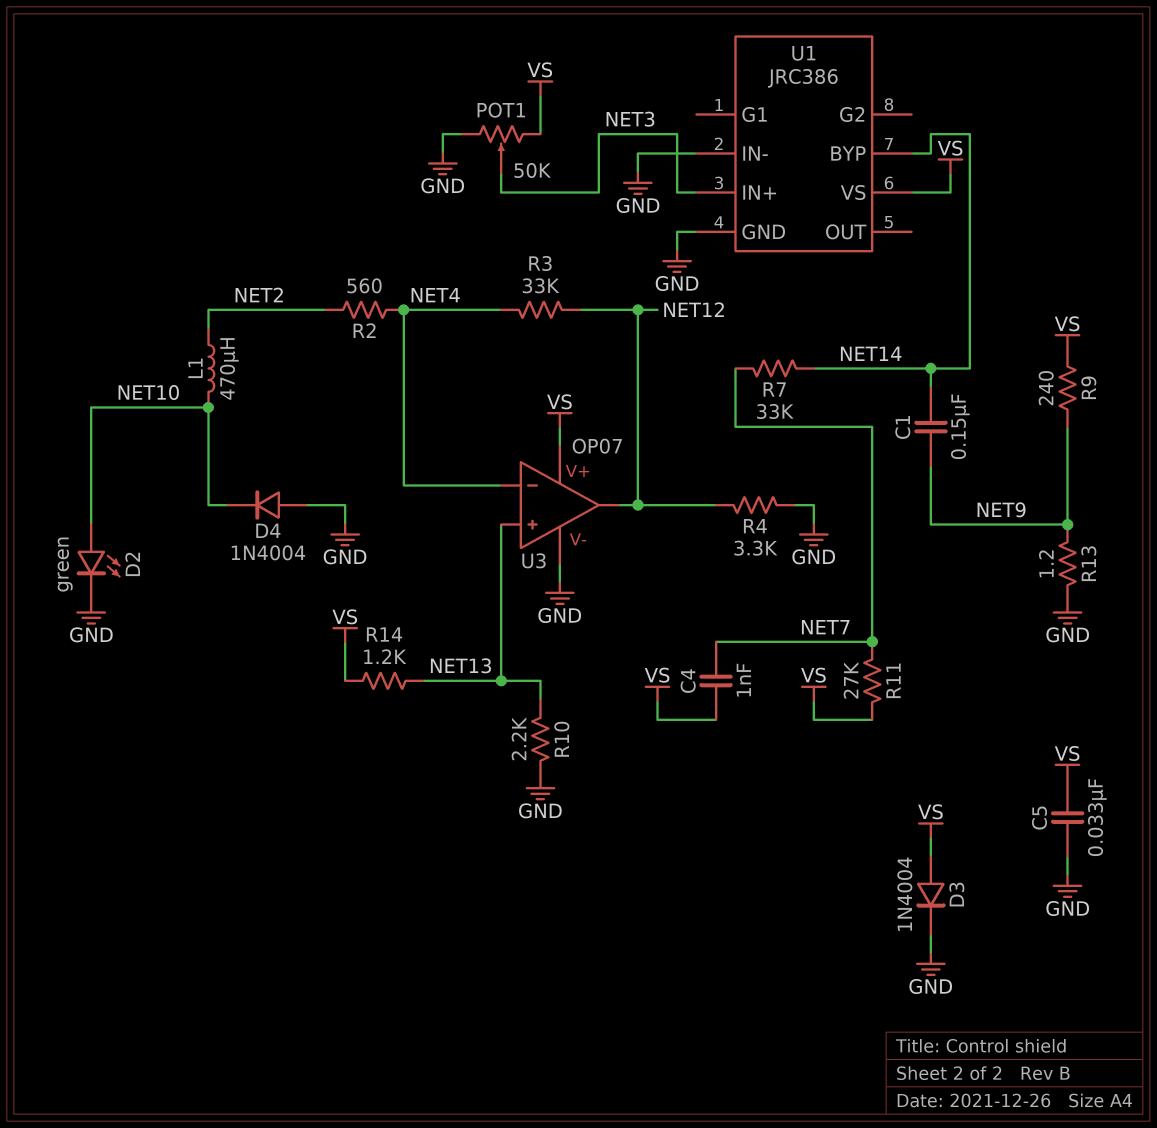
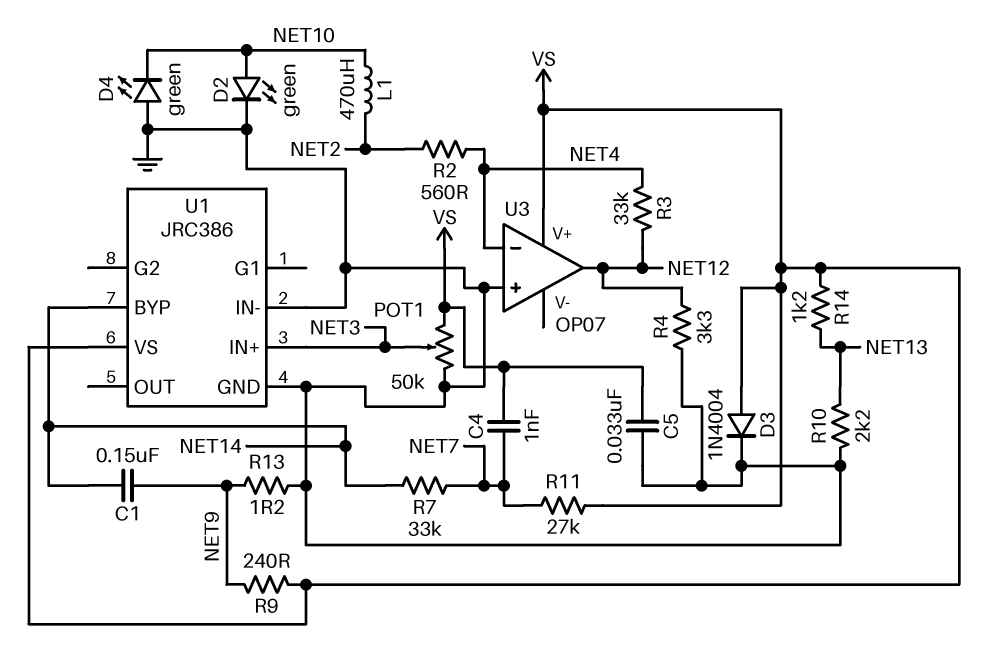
D4: diode 1N4004 (A GND, K NET10) -> LED green (A GND, K NET10)
U3 pin V-: GND -> none
U3 pin in+: NET13 -> GND

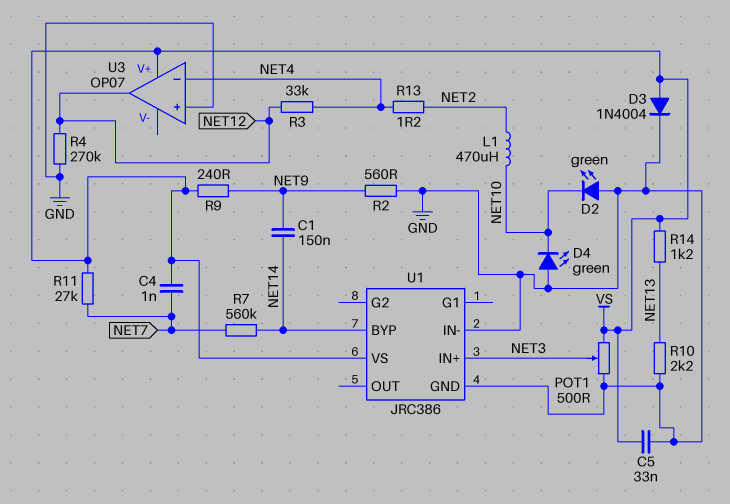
D2: LED green (A NET10, K GND) -> LED green (A GND, K NET10)
POT1: 50k (GND, VS, wiper NET3) -> 500 (GND, VS, wiper NET3)
R2: 560 (NET2, NET4) -> 560 (GND, NET9)
R4: 3.3k (GND, NET12) -> 270k (GND, NET12)
R7: 33k (NET7, NET14) -> 560k (NET7, NET14)
R13: 1.2 (GND, NET9) -> 1.2 (NET2, NET4)

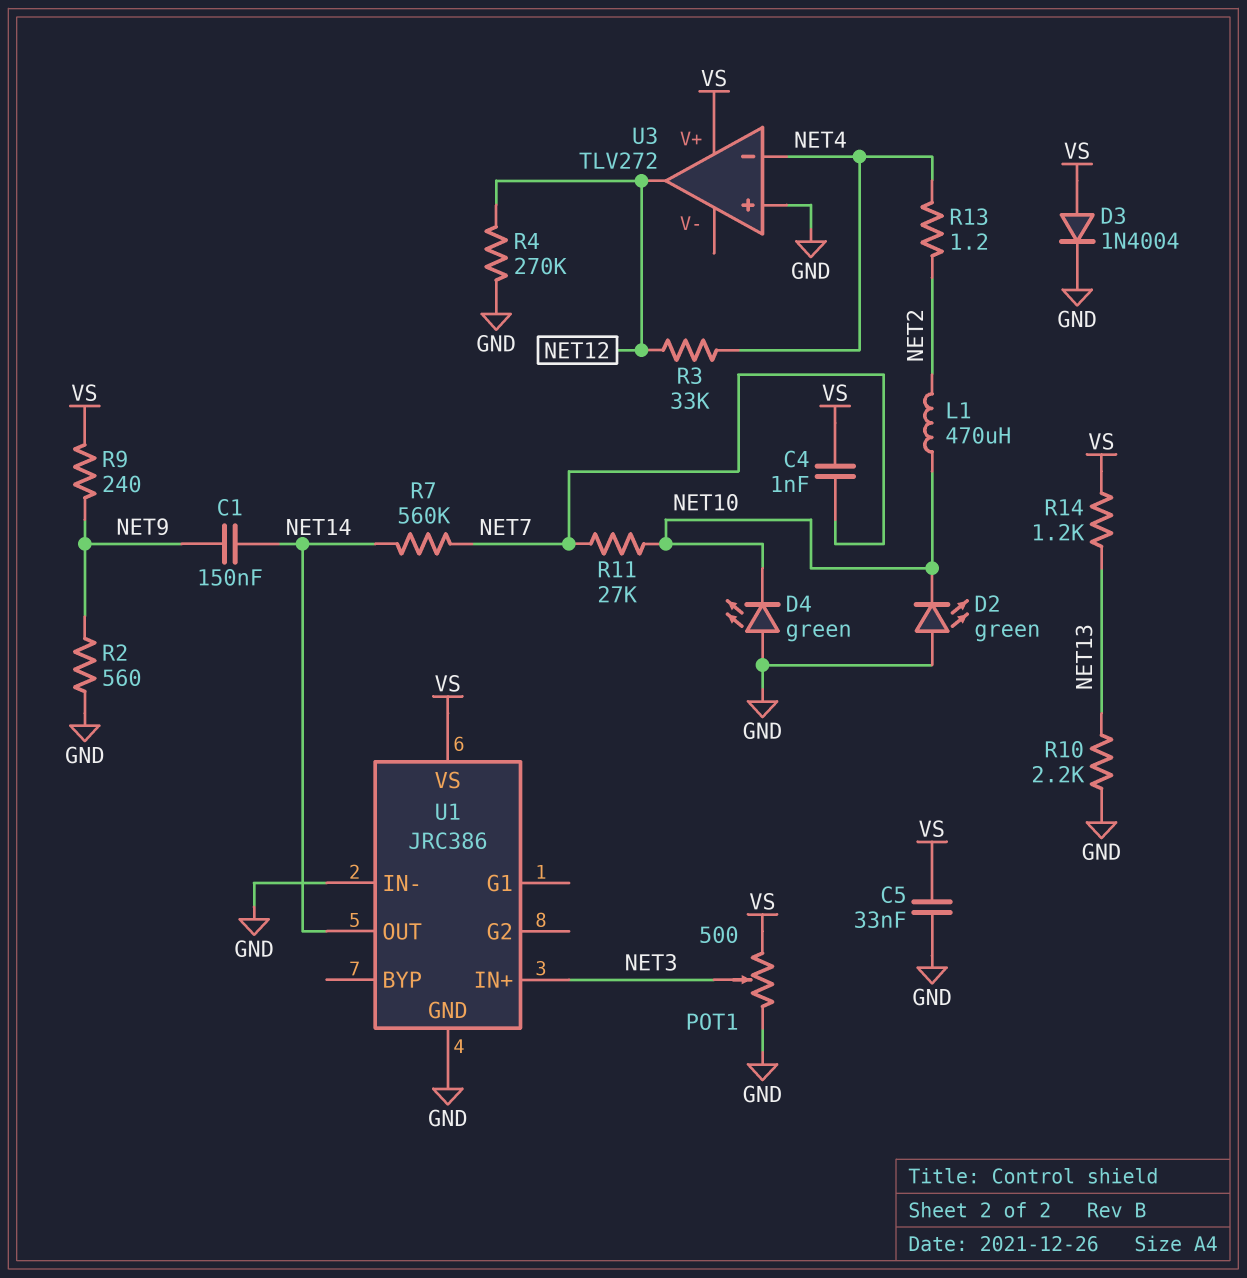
R11: 27k (NET7, VS) -> 27k (NET7, NET10)
U1 pin BYP: NET14 -> none
U1 pin OUT: none -> NET14
U3: OP07 -> TLV272

